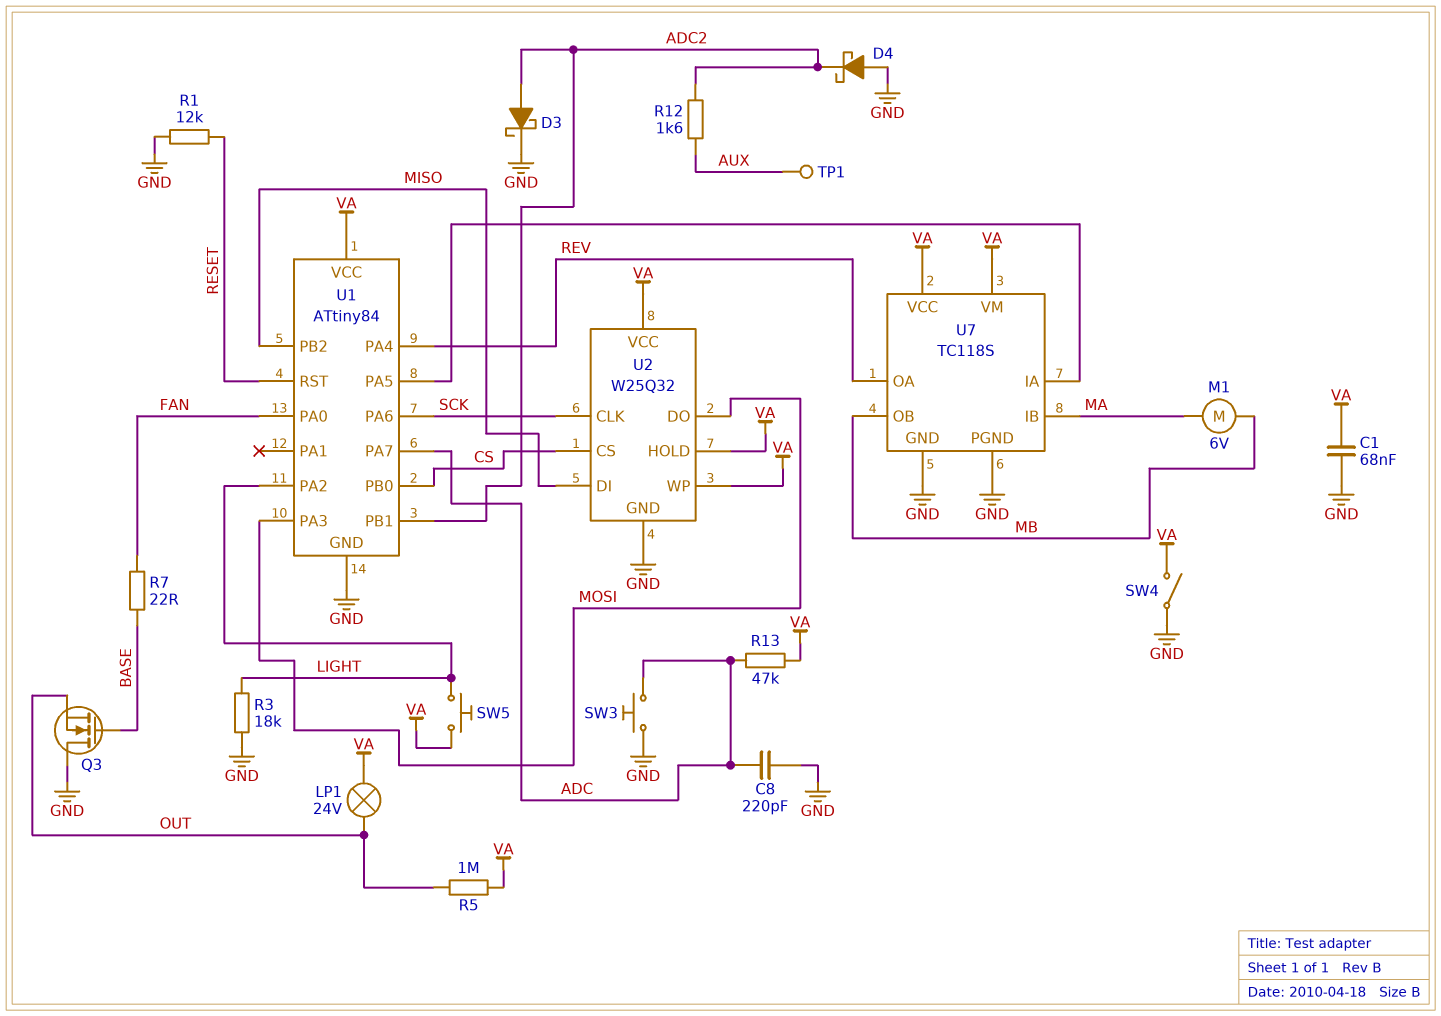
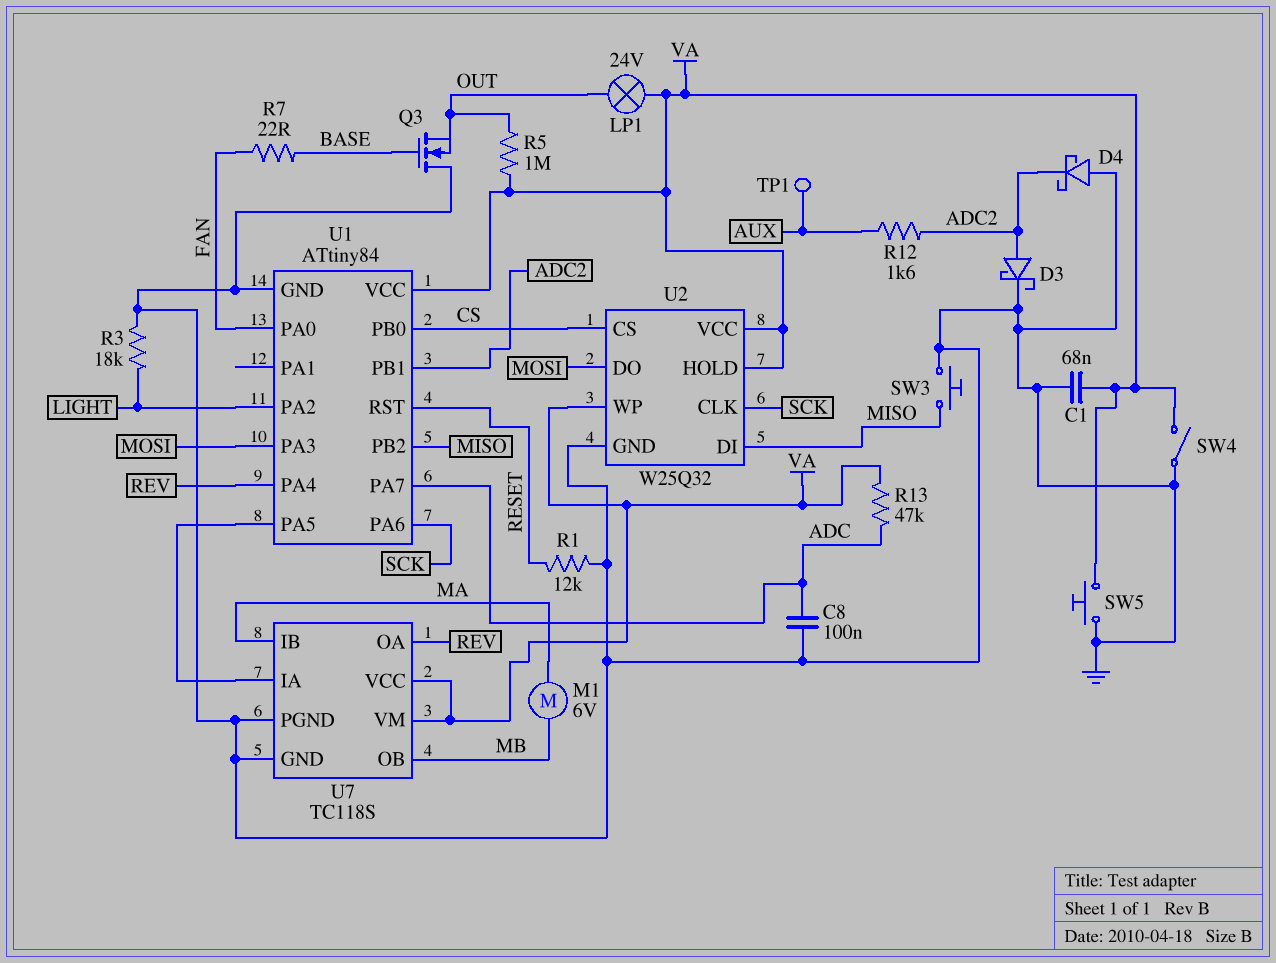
C8: 220pF (ADC, GND) -> 100nF (ADC, GND)
SW3: button (ADC, GND) -> button (GND, MISO)
SW5: button (LIGHT, VA) -> button (GND, VA)

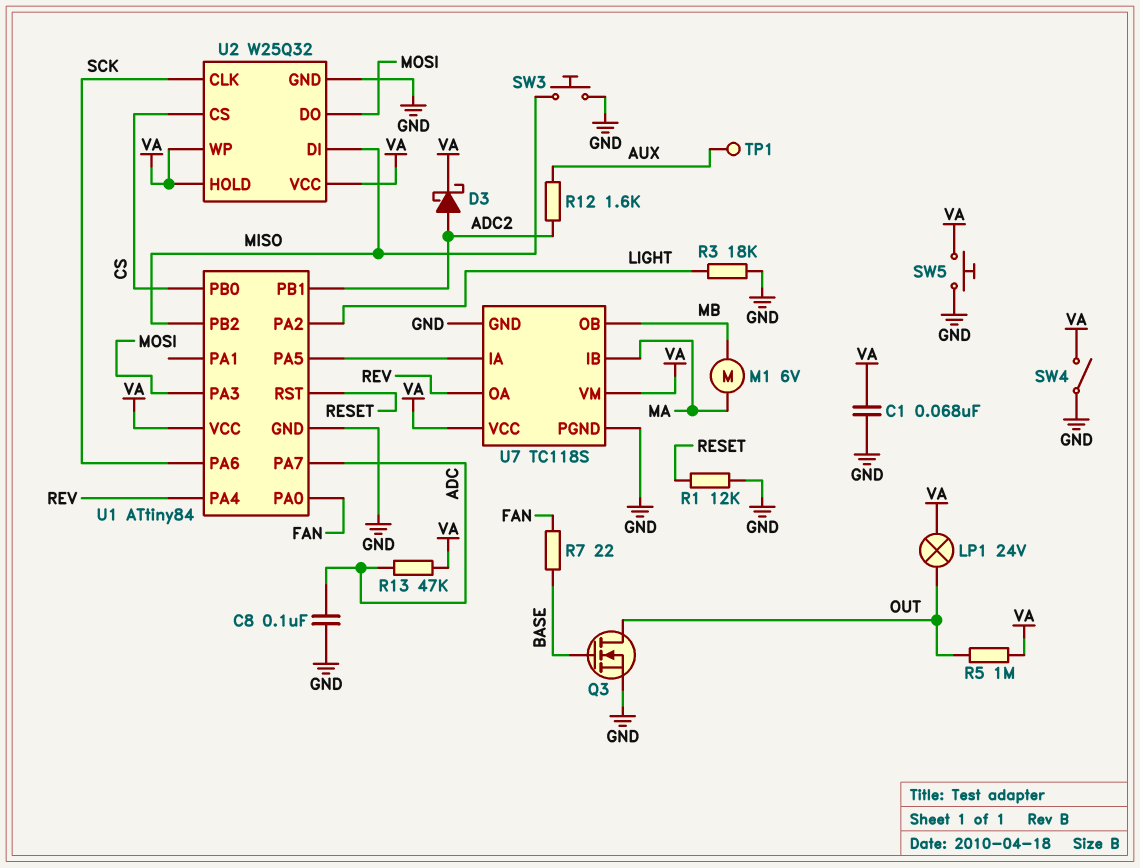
D3: schottky (A ADC2, K GND) -> schottky (A ADC2, K VA)
D4: schottky (A GND, K ADC2) -> none
Q3: NMOS (G BASE, D GND, S OUT) -> NMOS (G BASE, D OUT, S GND)

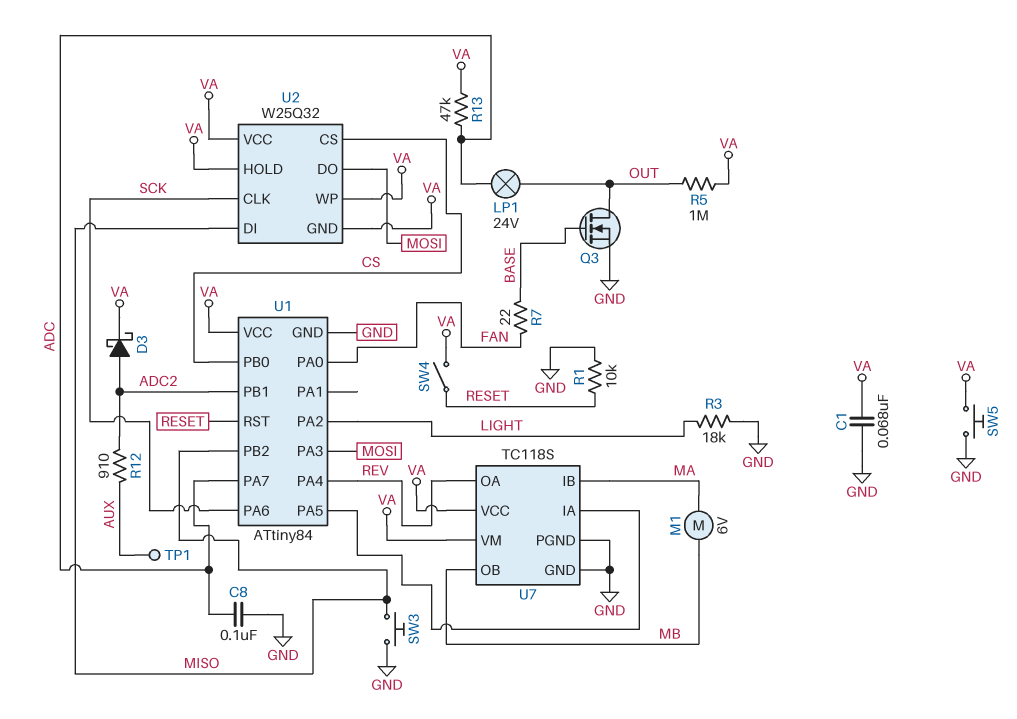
LP1: lamp 24V (OUT, VA) -> lamp 24V (ADC, OUT)
R1: 12k (GND, RESET) -> 10k (GND, RESET)
R12: 1.6k (ADC2, AUX) -> 910 (ADC2, AUX)
SW4: switch (GND, VA) -> switch (RESET, VA)
U2 pin GND: GND -> VA

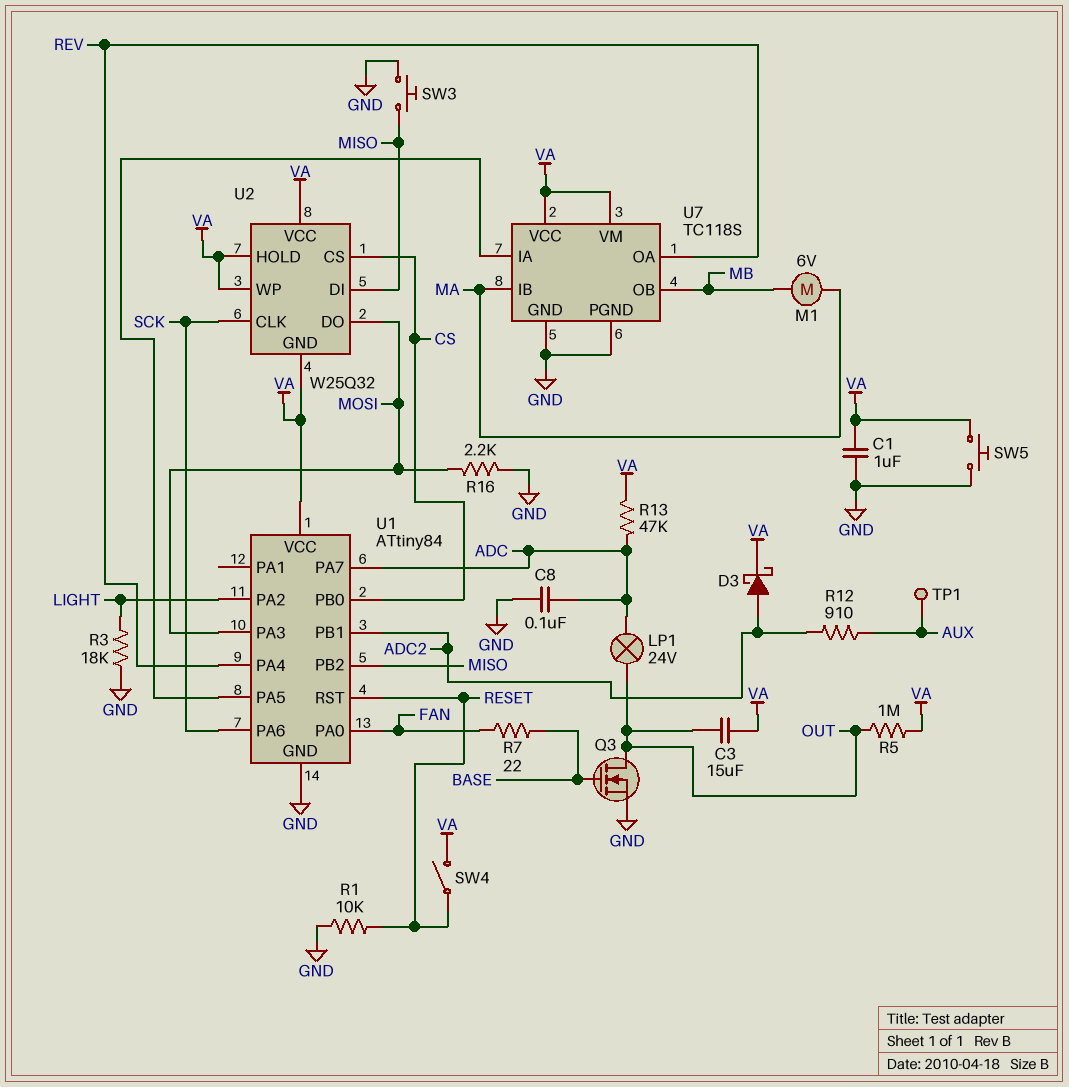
C1: 68nF (GND, VA) -> 1uF (GND, VA)
C3: none -> 15uF (OUT, VA)
R16: none -> 2.2k (GND, MOSI)

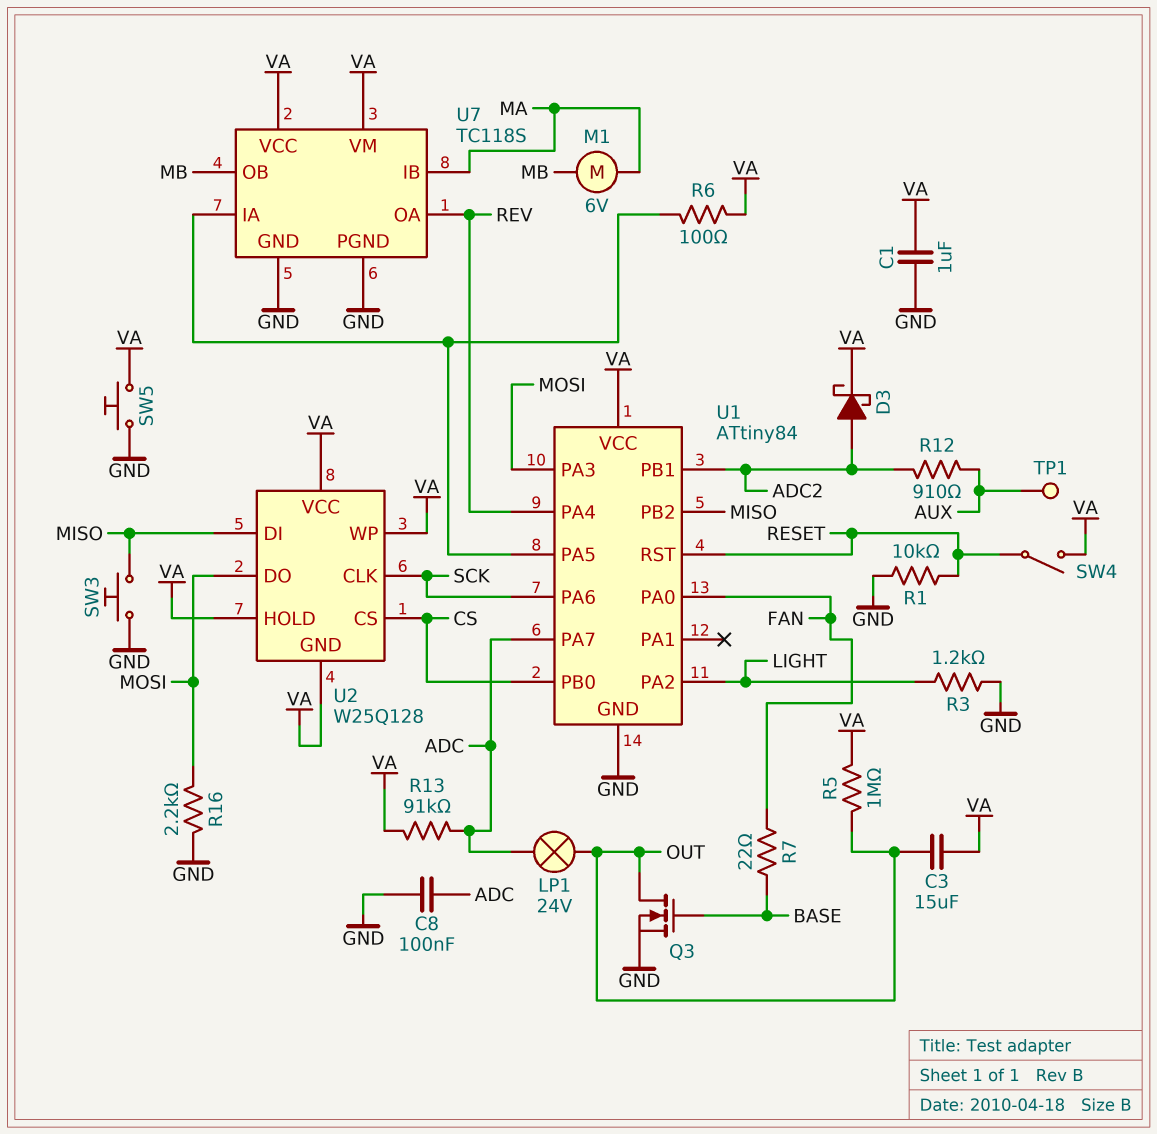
R3: 18k (GND, LIGHT) -> 1.2k (GND, LIGHT)
R6: none -> 100 (U1/PA5, VA)
R13: 47k (ADC, VA) -> 91k (ADC, VA)
U2: W25Q32 -> W25Q128

